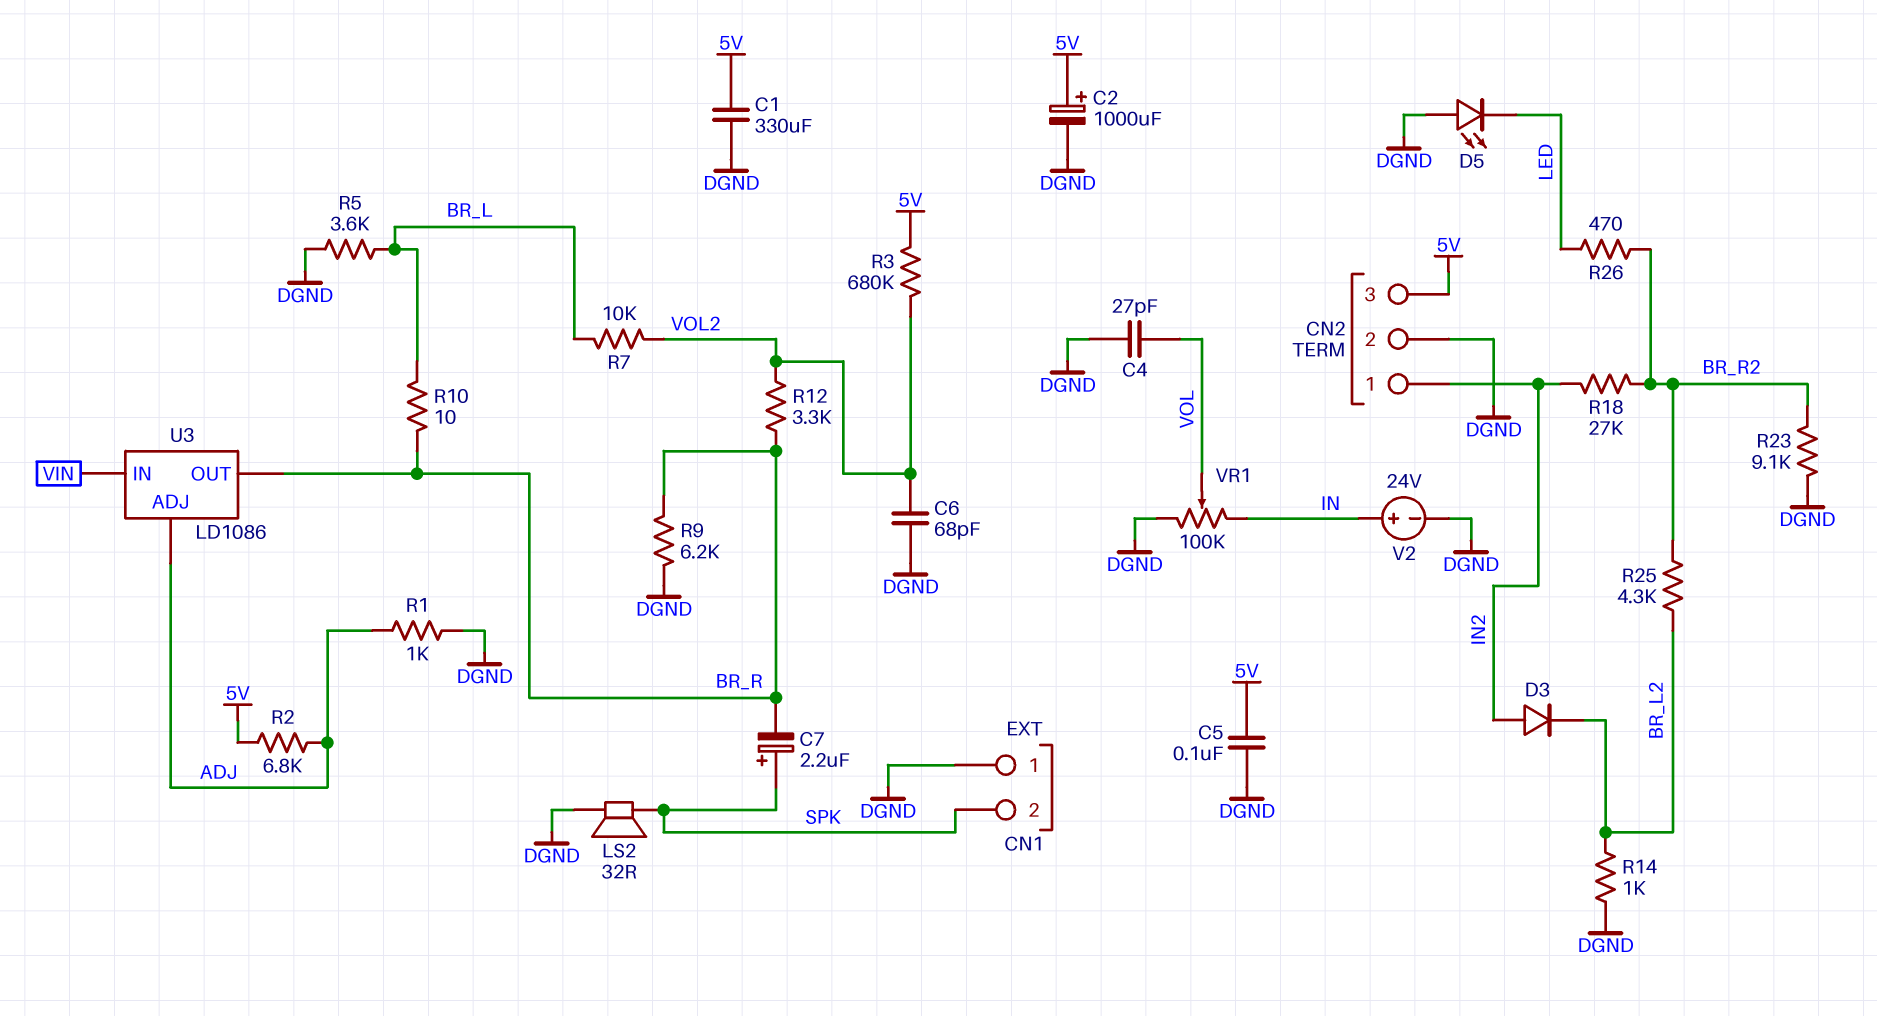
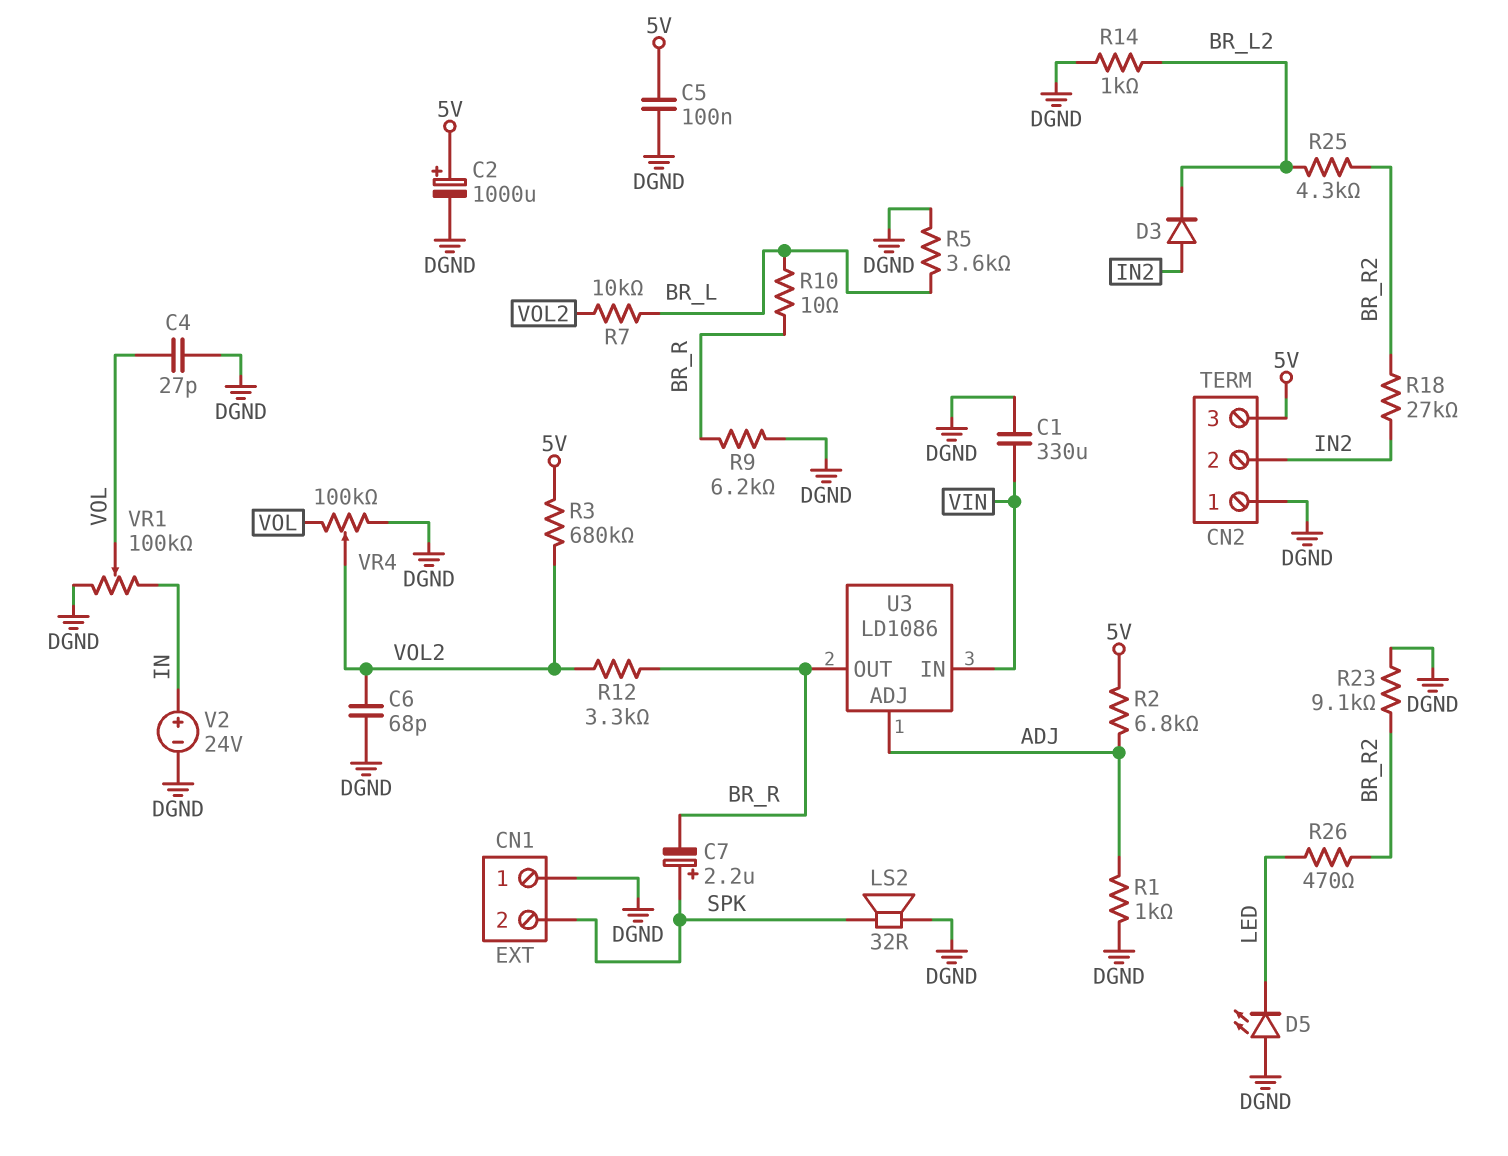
C1: 330uF (5V, DGND) -> 330uF (DGND, VIN)
CN2 pin 1: IN2 -> DGND
CN2 pin 2: DGND -> IN2
VR4: none -> 100k (DGND, VOL, wiper VOL2)

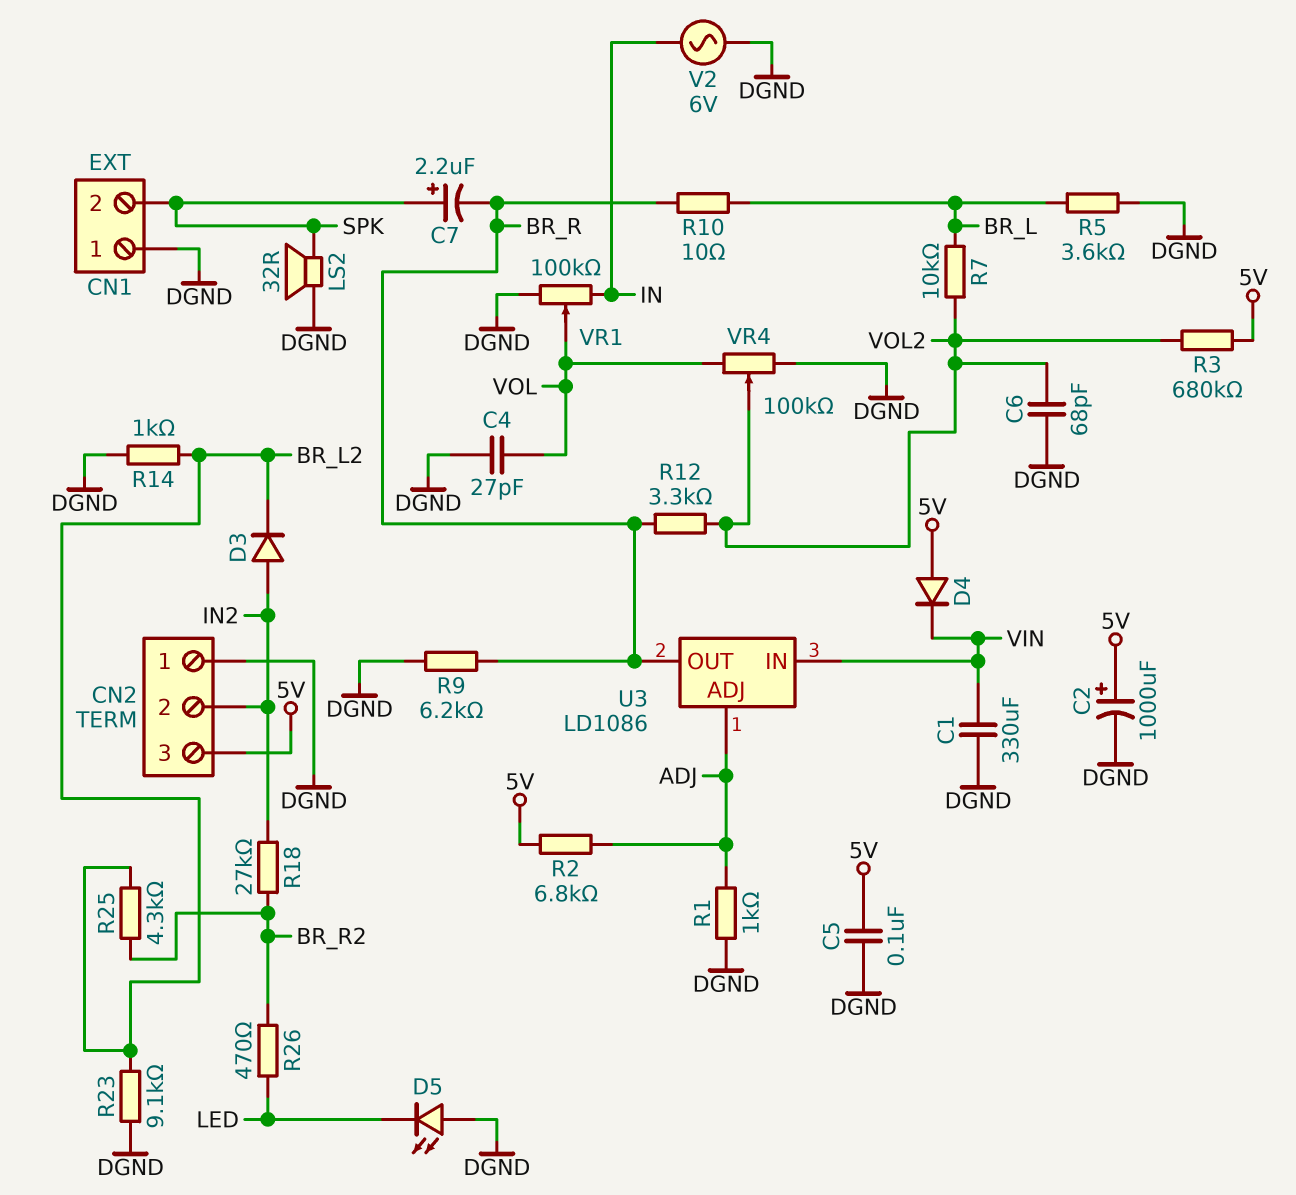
D4: none -> diode (A 5V, K VIN)
R23: 9.1k (BR_R2, DGND) -> 9.1k (BR_L2, DGND)
V2: 24V (plus IN, minus DGND) -> AC 6V (DGND, IN)

